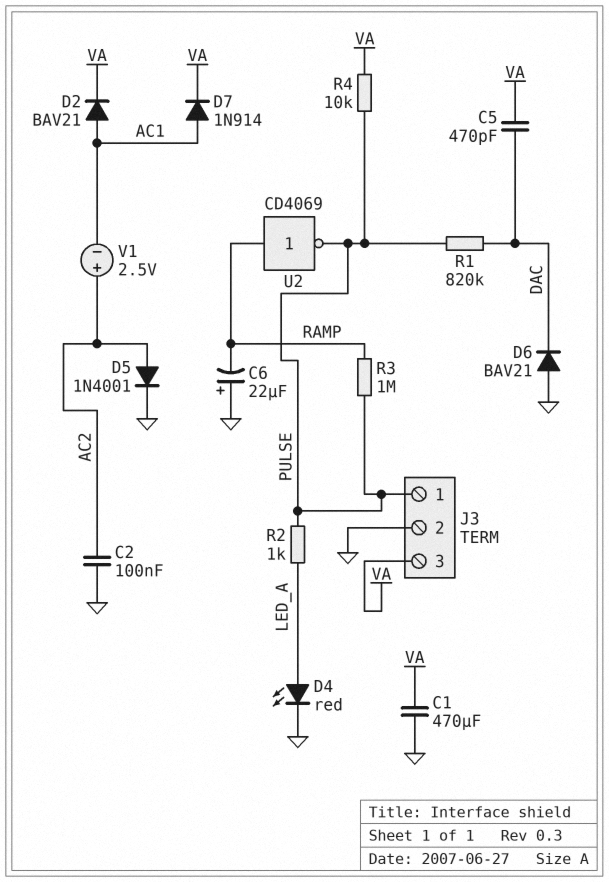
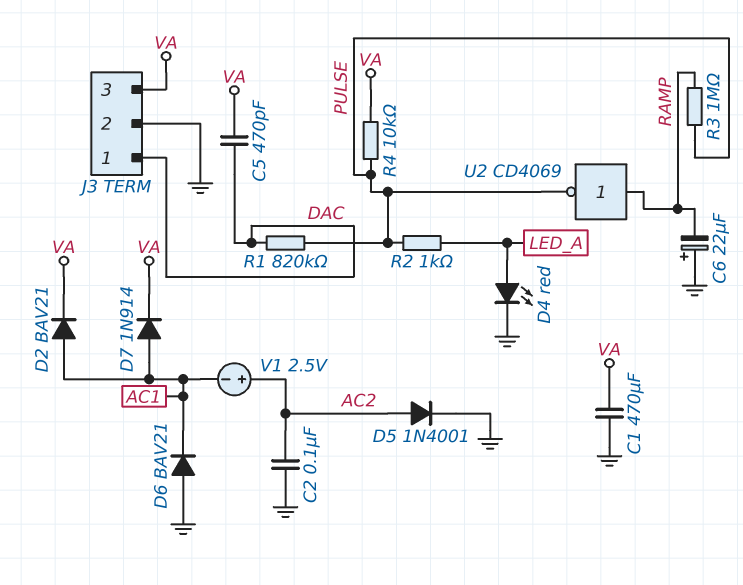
D6: diode BAV21 (A GND, K DAC) -> diode BAV21 (A GND, K AC1)
J3 pin 1: PULSE -> DAC

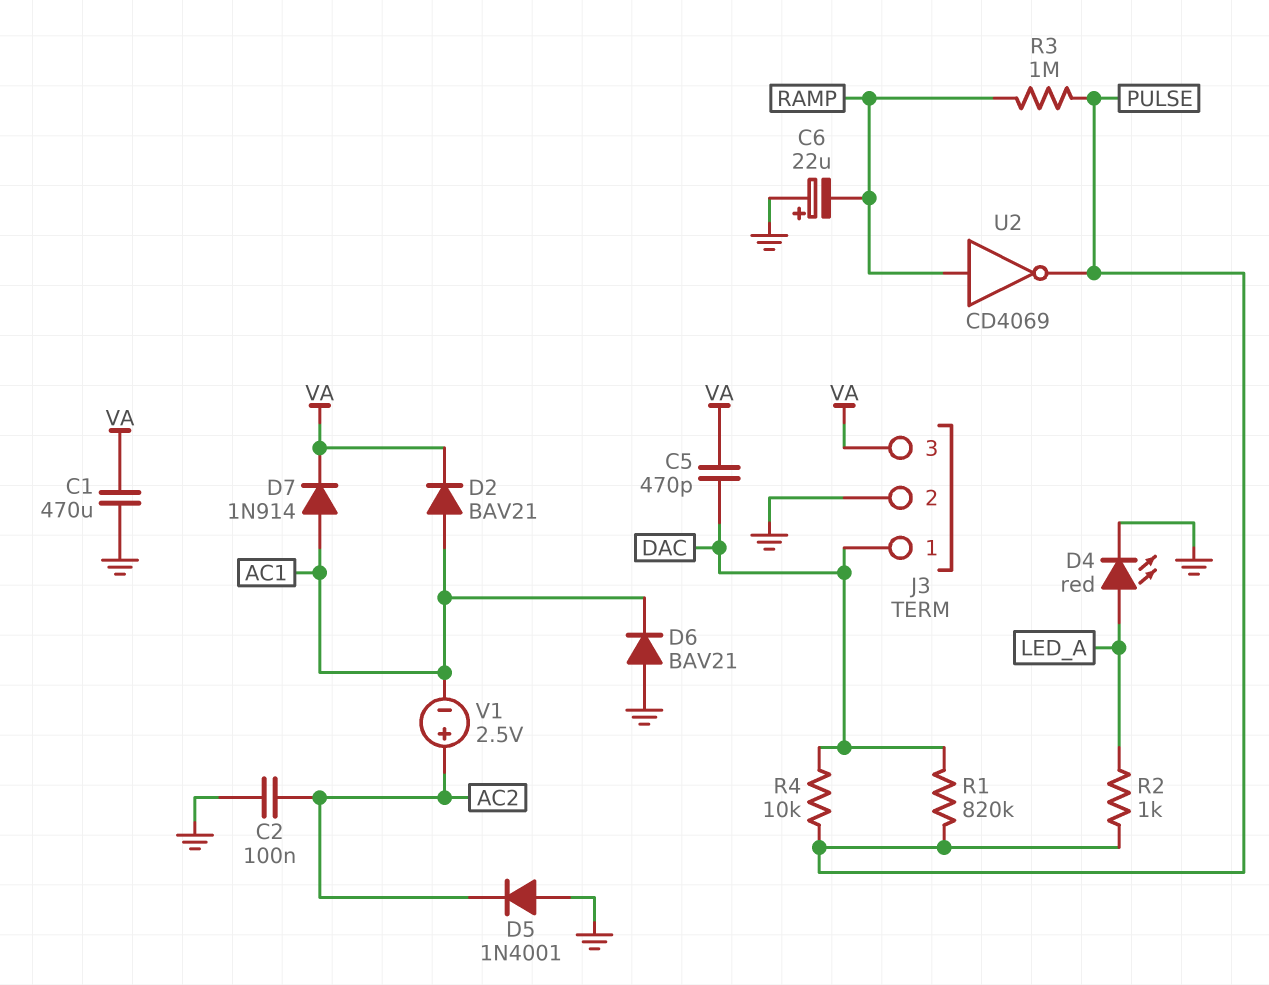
D5: diode 1N4001 (A AC2, K GND) -> diode 1N4001 (A GND, K AC2)
R4: 10k (PULSE, VA) -> 10k (DAC, PULSE)

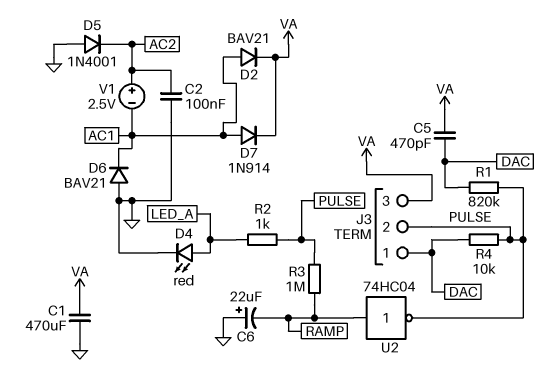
J3 pin 2: GND -> PULSE
U2: NOT CD4069 (in RAMP, out PULSE) -> NOT 74HC04 (in RAMP, out PULSE)

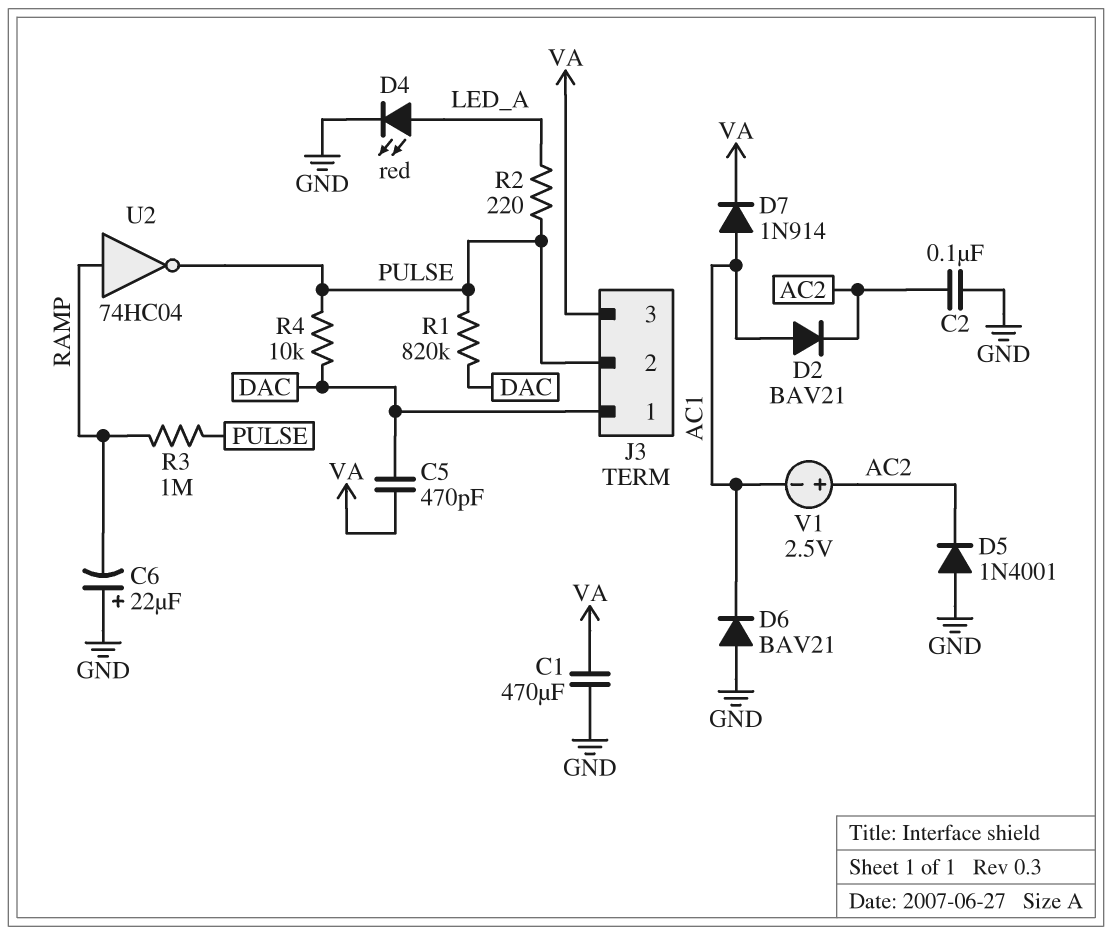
D2: diode BAV21 (A AC1, K VA) -> diode BAV21 (A AC1, K AC2)
R2: 1k (LED_A, PULSE) -> 220 (LED_A, PULSE)

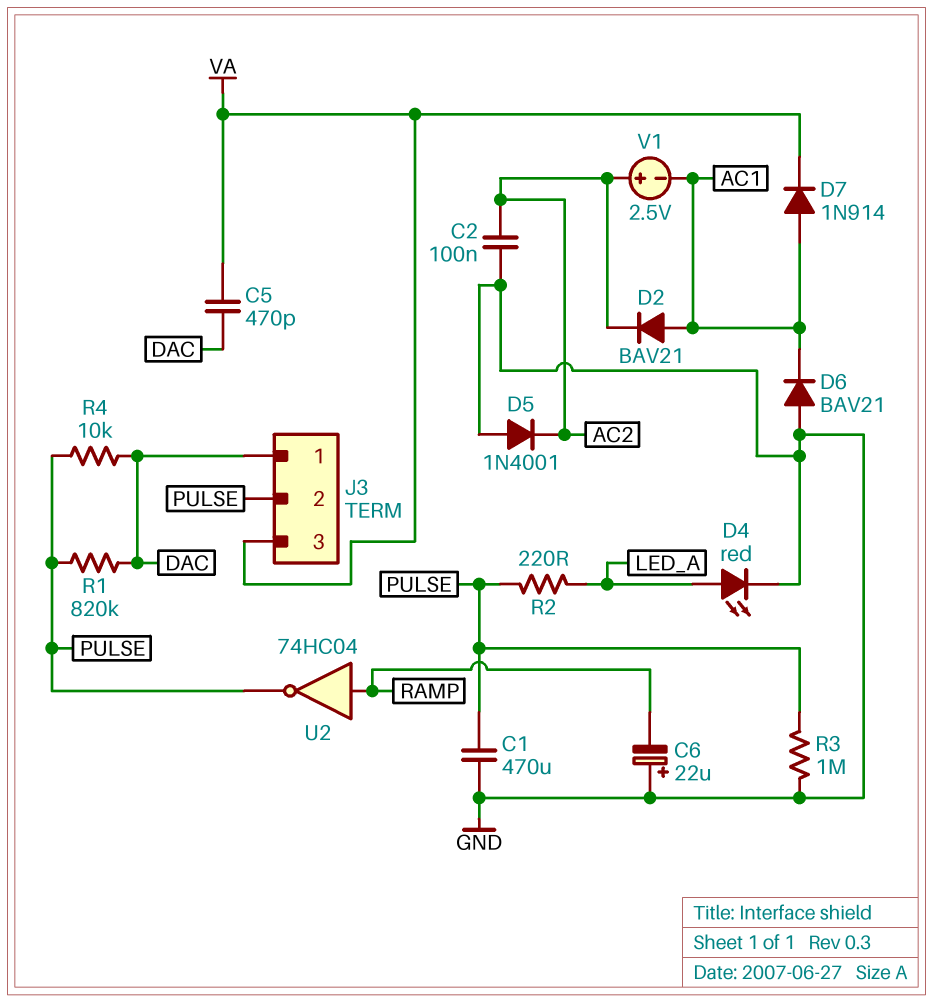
C1: 470uF (GND, VA) -> 470uF (GND, PULSE)
R3: 1M (PULSE, RAMP) -> 1M (GND, PULSE)

